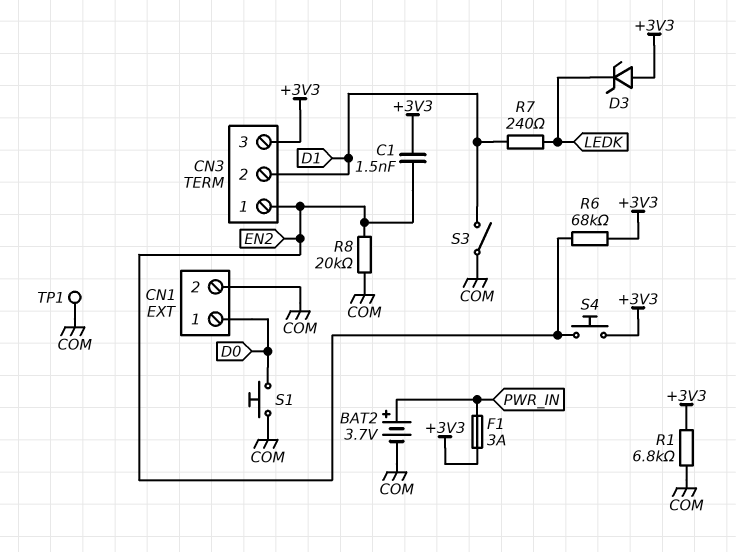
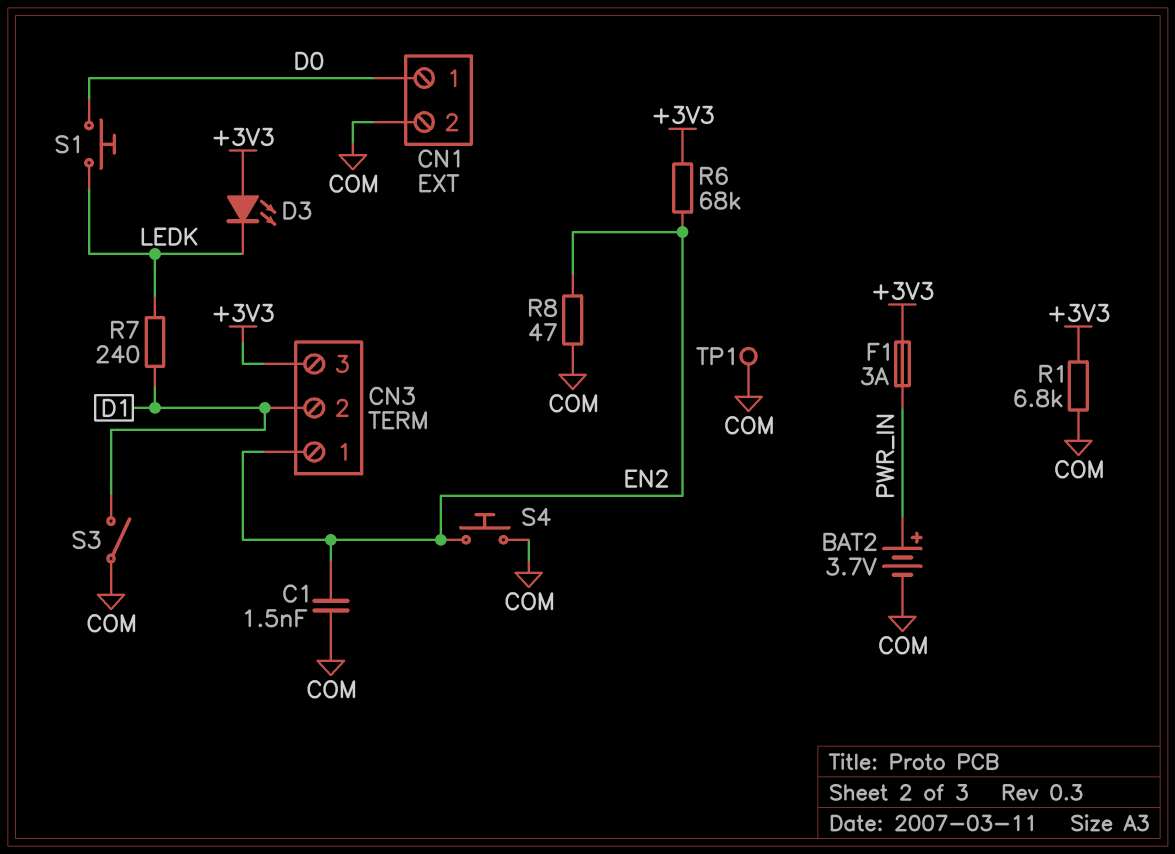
C1: 1.5nF (+3V3, EN2) -> 1.5nF (COM, EN2)
D3: zener (A +3V3, K LEDK) -> LED (A +3V3, K LEDK)
R8: 20k (COM, EN2) -> 47 (COM, EN2)
S1: button (COM, D0) -> button (D0, LEDK)
S4: button (+3V3, EN2) -> button (COM, EN2)

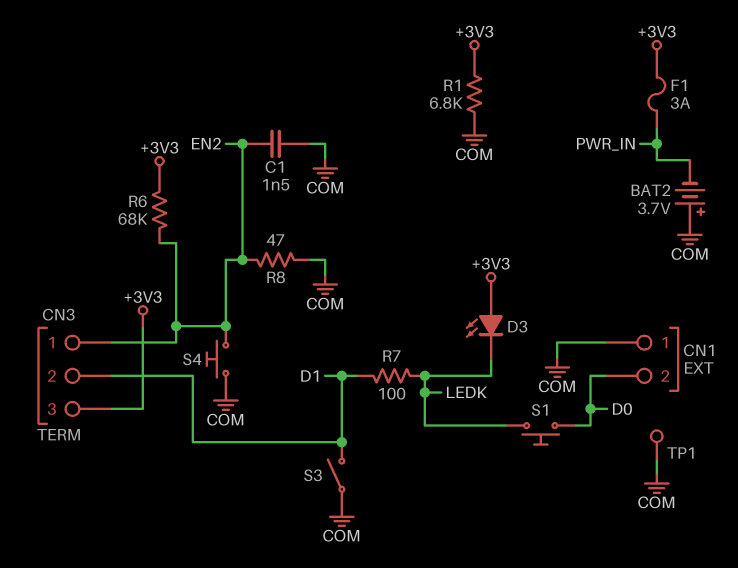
BAT2: 3.7V (plus PWR_IN, minus COM) -> 3.7V (plus COM, minus PWR_IN)
CN1 pin 1: D0 -> COM
CN1 pin 2: COM -> D0
R7: 240 (D1, LEDK) -> 100 (D1, LEDK)

